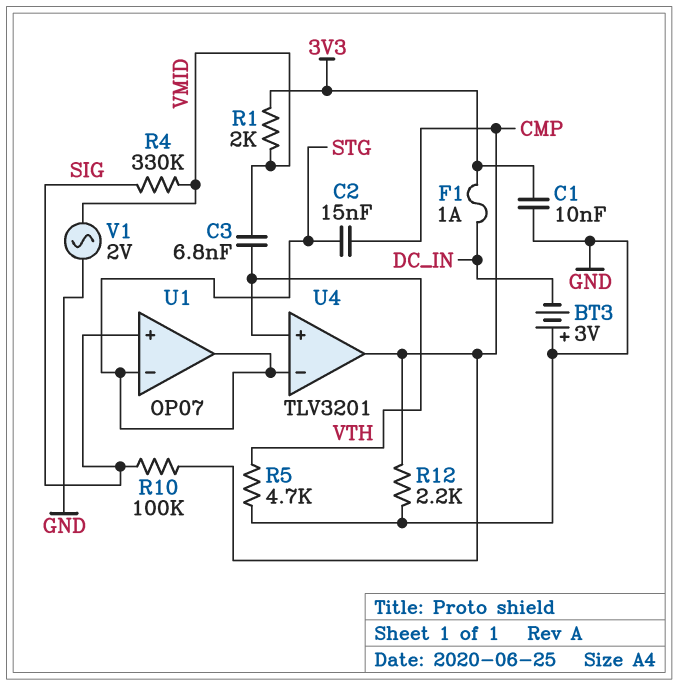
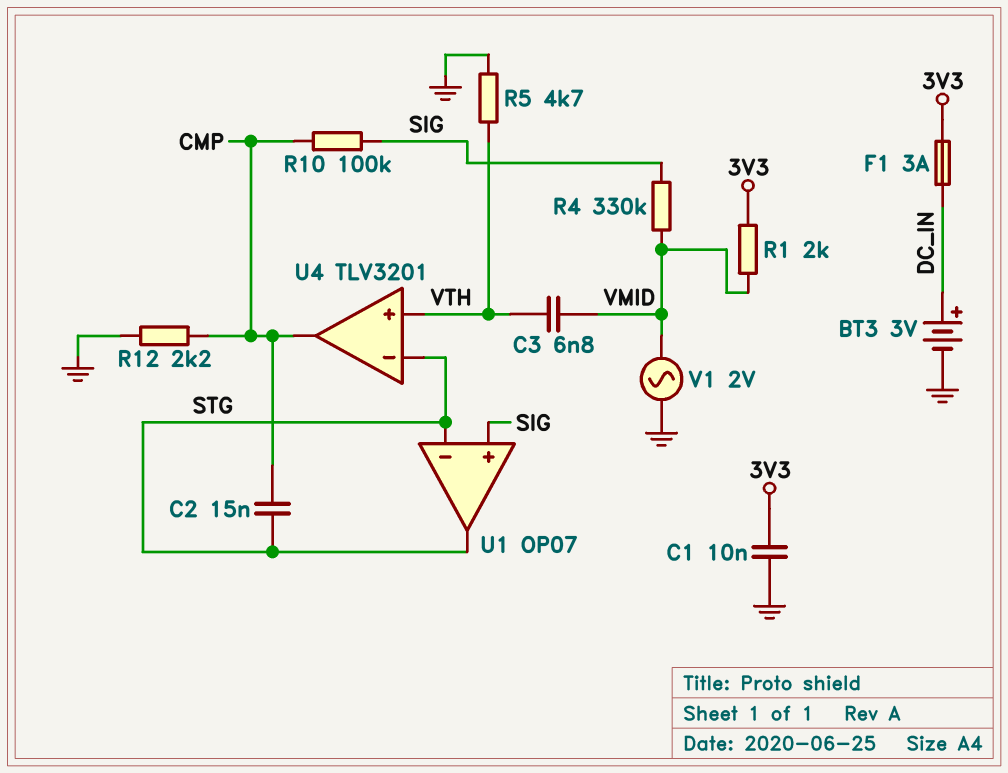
BT3: 3V (plus GND, minus DC_IN) -> 3V (plus DC_IN, minus GND)
F1: 1A (3V3, DC_IN) -> 3A (3V3, DC_IN)

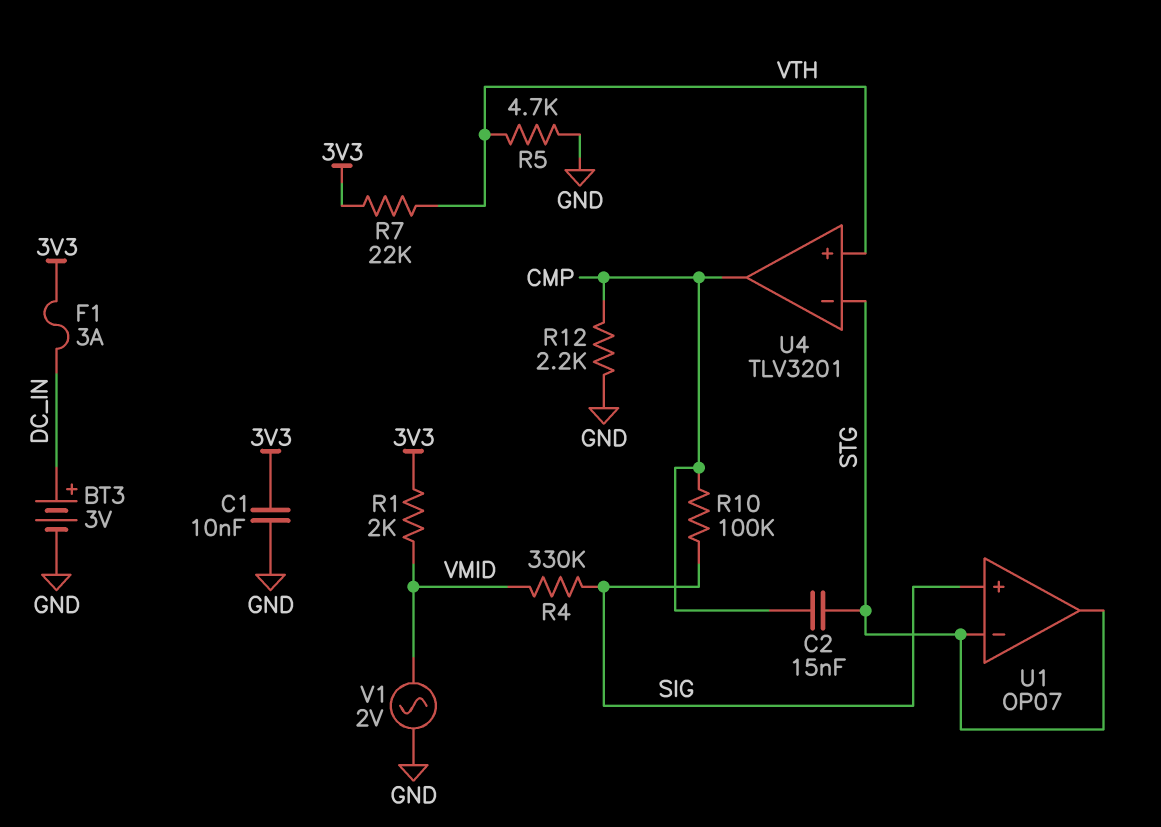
C3: 6.8nF (VMID, VTH) -> none
R7: none -> 22k (3V3, VTH)

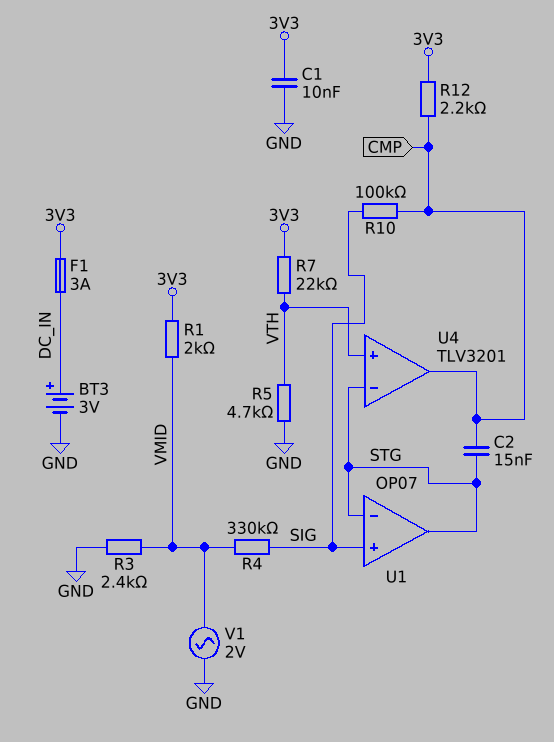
R3: none -> 2.4k (GND, VMID)
R12: 2.2k (CMP, GND) -> 2.2k (3V3, CMP)

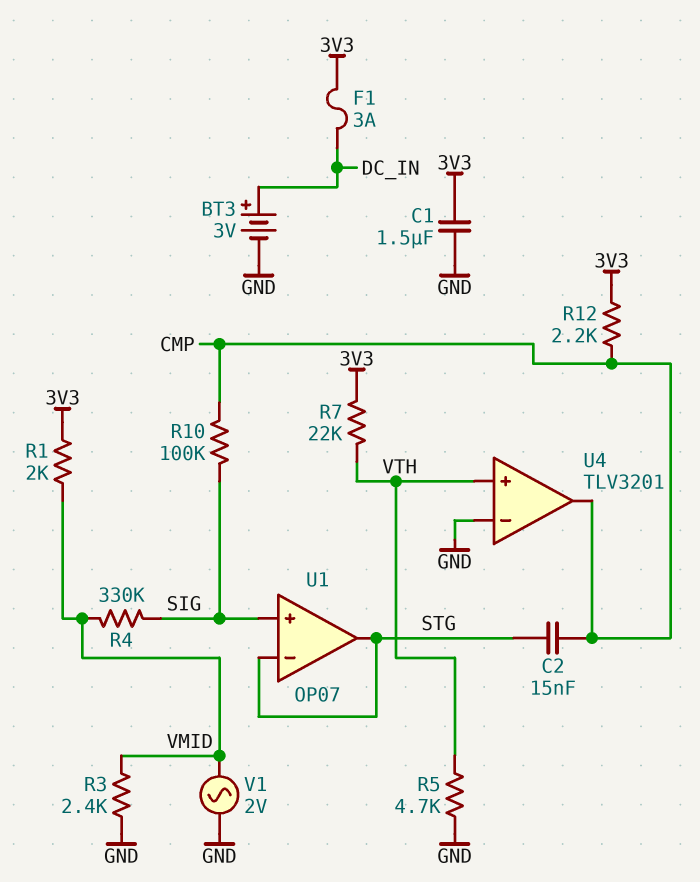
C1: 10nF (3V3, GND) -> 1.5uF (3V3, GND)
U4 pin in-: STG -> GND

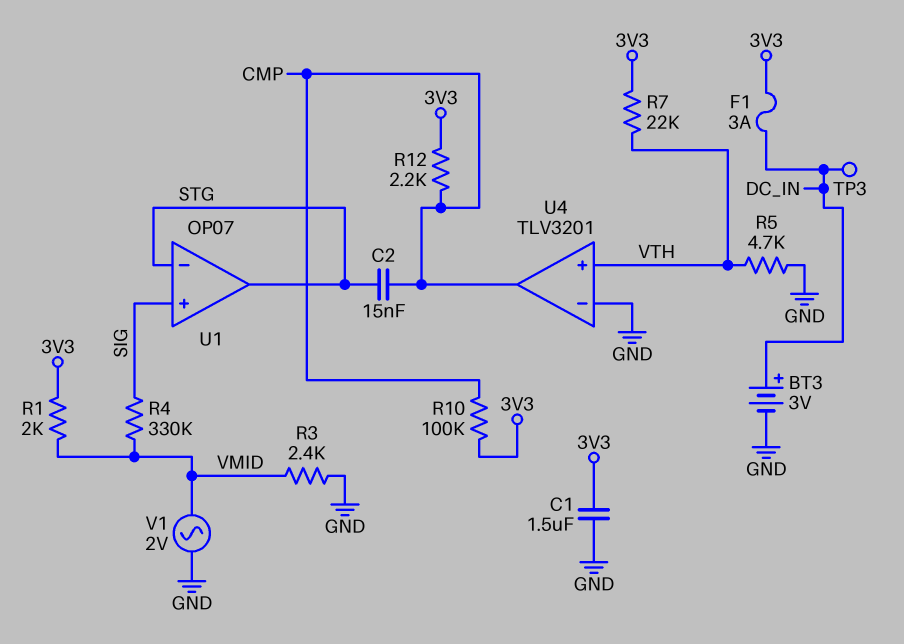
R10: 100k (CMP, SIG) -> 100k (3V3, CMP)
TP3: none -> test point (DC_IN)

